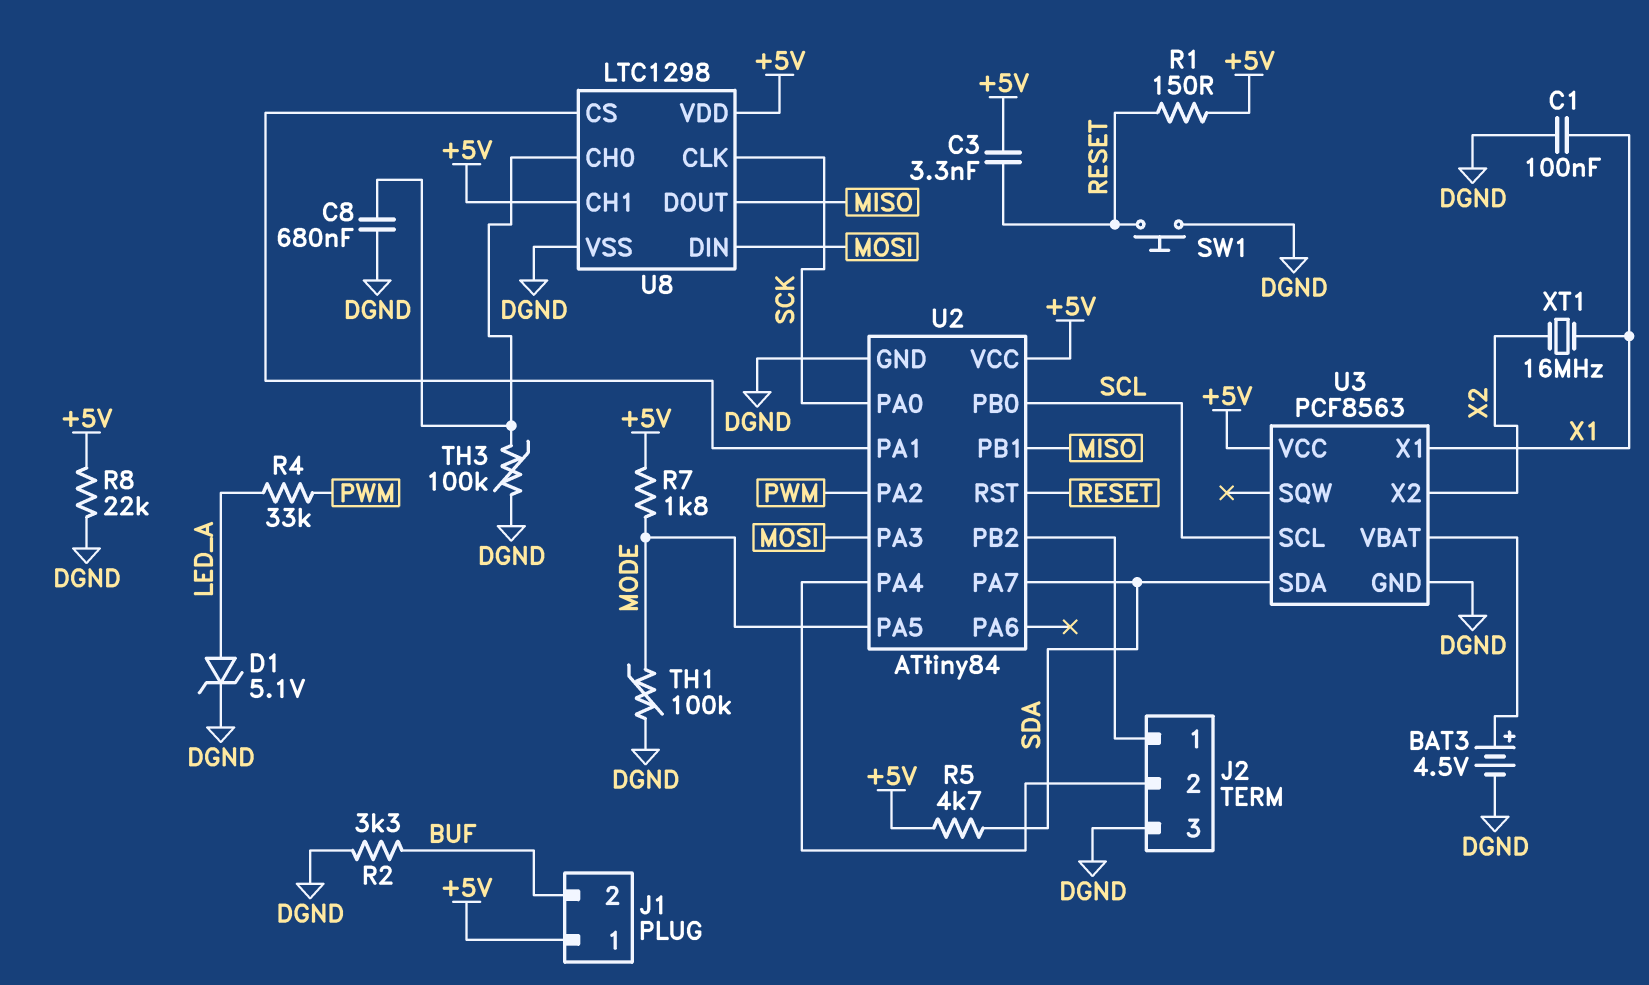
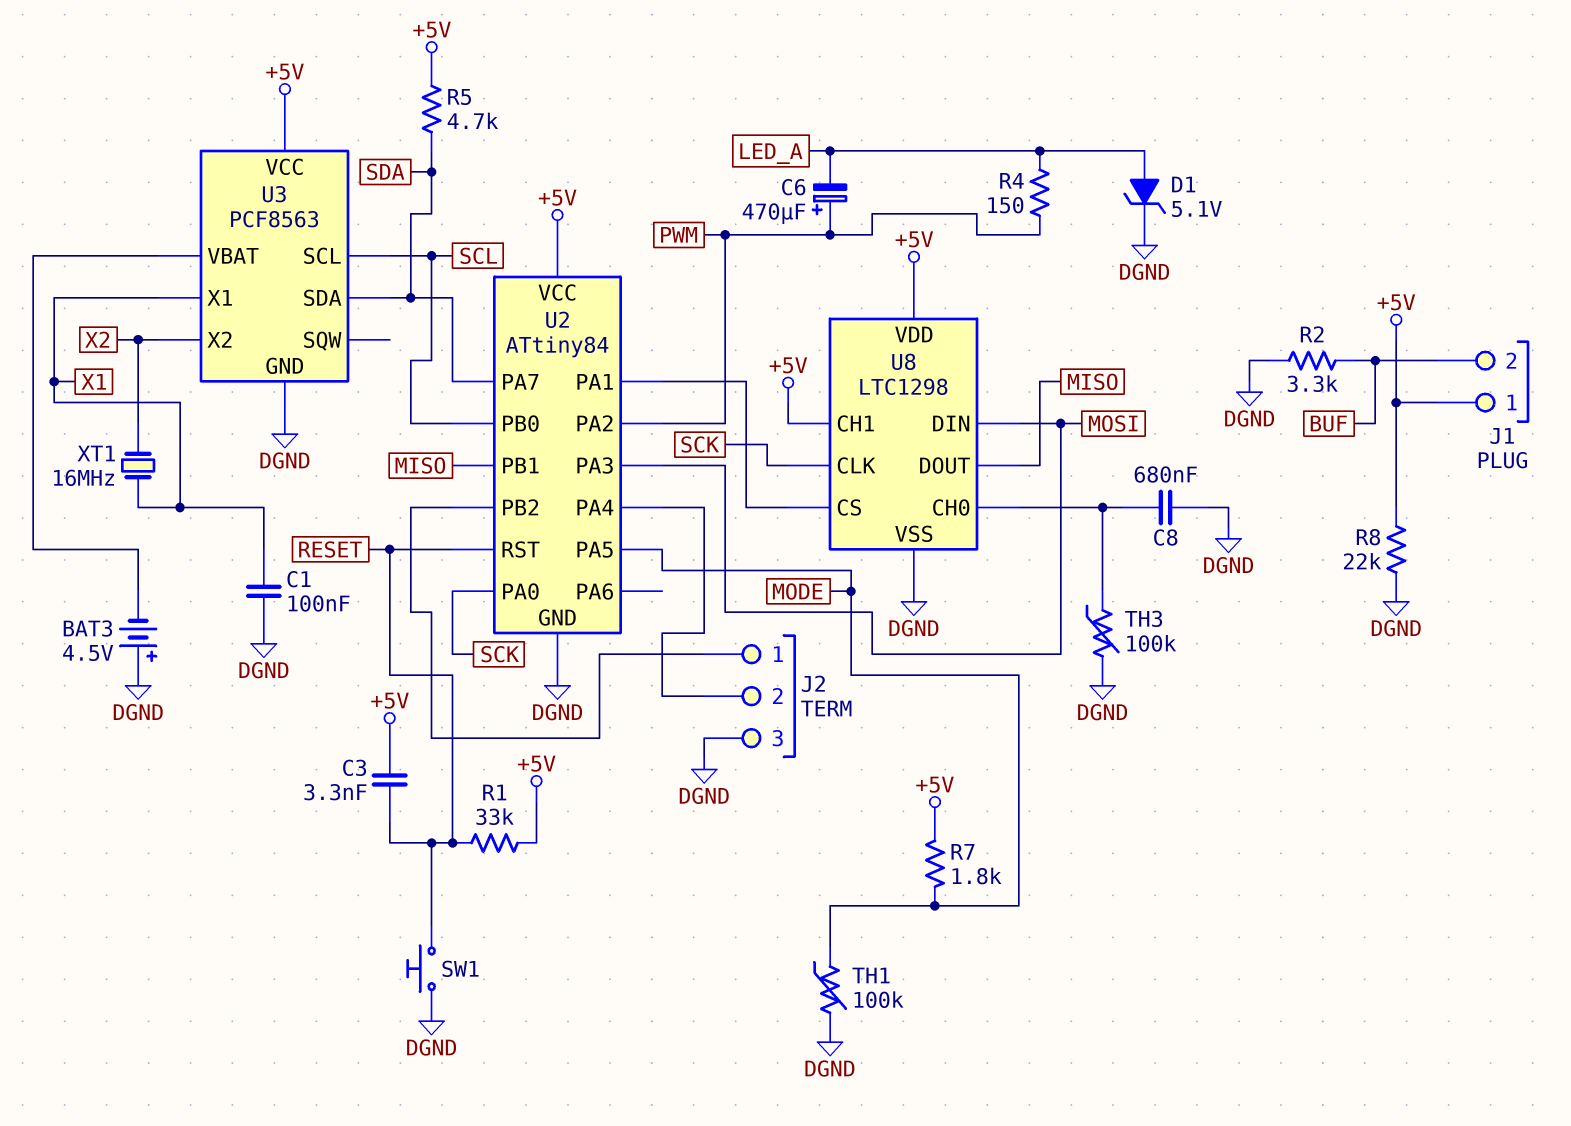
BAT3: 4.5V (plus U3/VBAT, minus DGND) -> 4.5V (plus DGND, minus U3/VBAT)
C6: none -> 470uF (plus PWM, minus LED_A)
R1: 150 (+5V, RESET) -> 33k (+5V, RESET)
R4: 33k (LED_A, PWM) -> 150 (LED_A, PWM)

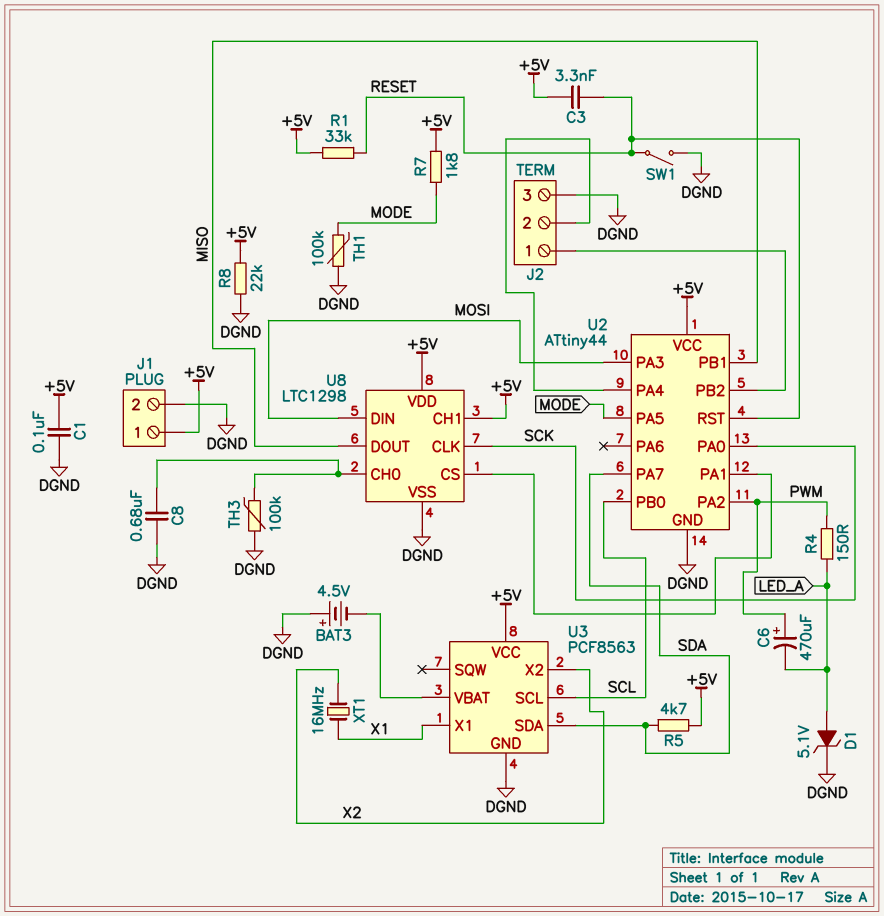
C1: 100nF (DGND, X1) -> 100nF (+5V, DGND)
J1 pin 2: BUF -> DGND
R2: 3.3k (BUF, DGND) -> none
SW1: button (DGND, RESET) -> switch (DGND, RESET)
U2: ATtiny84 -> ATtiny44

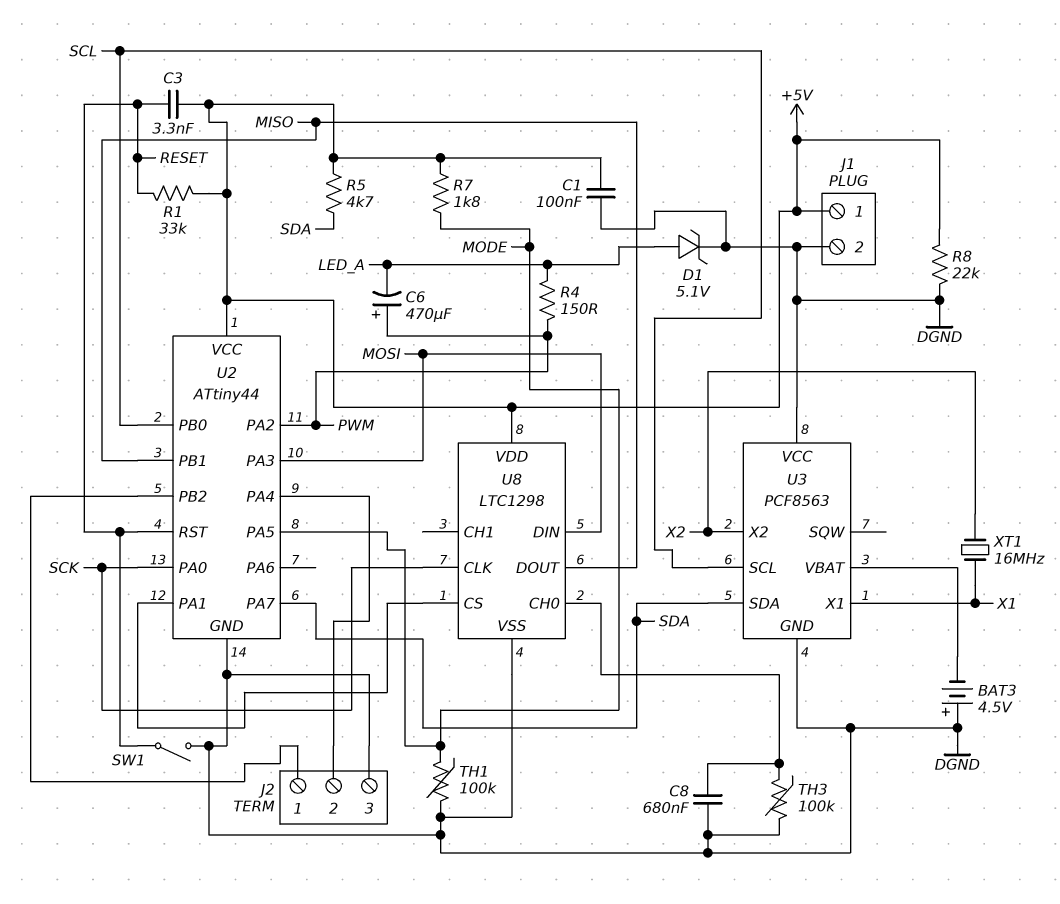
U3 pin VCC: +5V -> DGND
U8 pin CH1: +5V -> none

